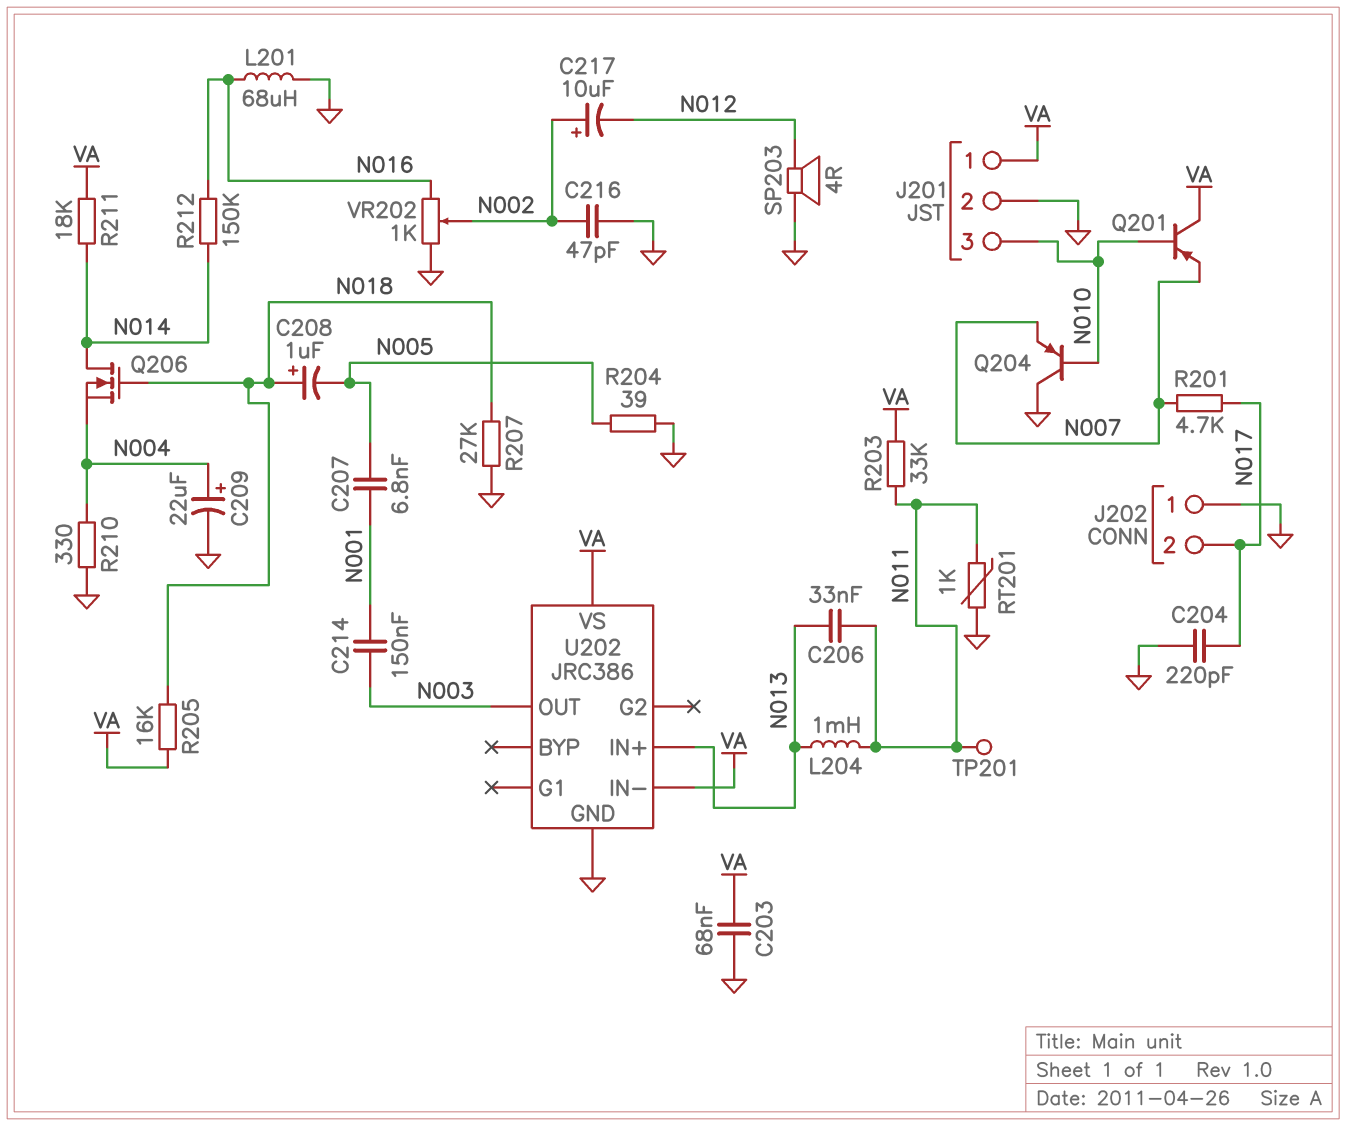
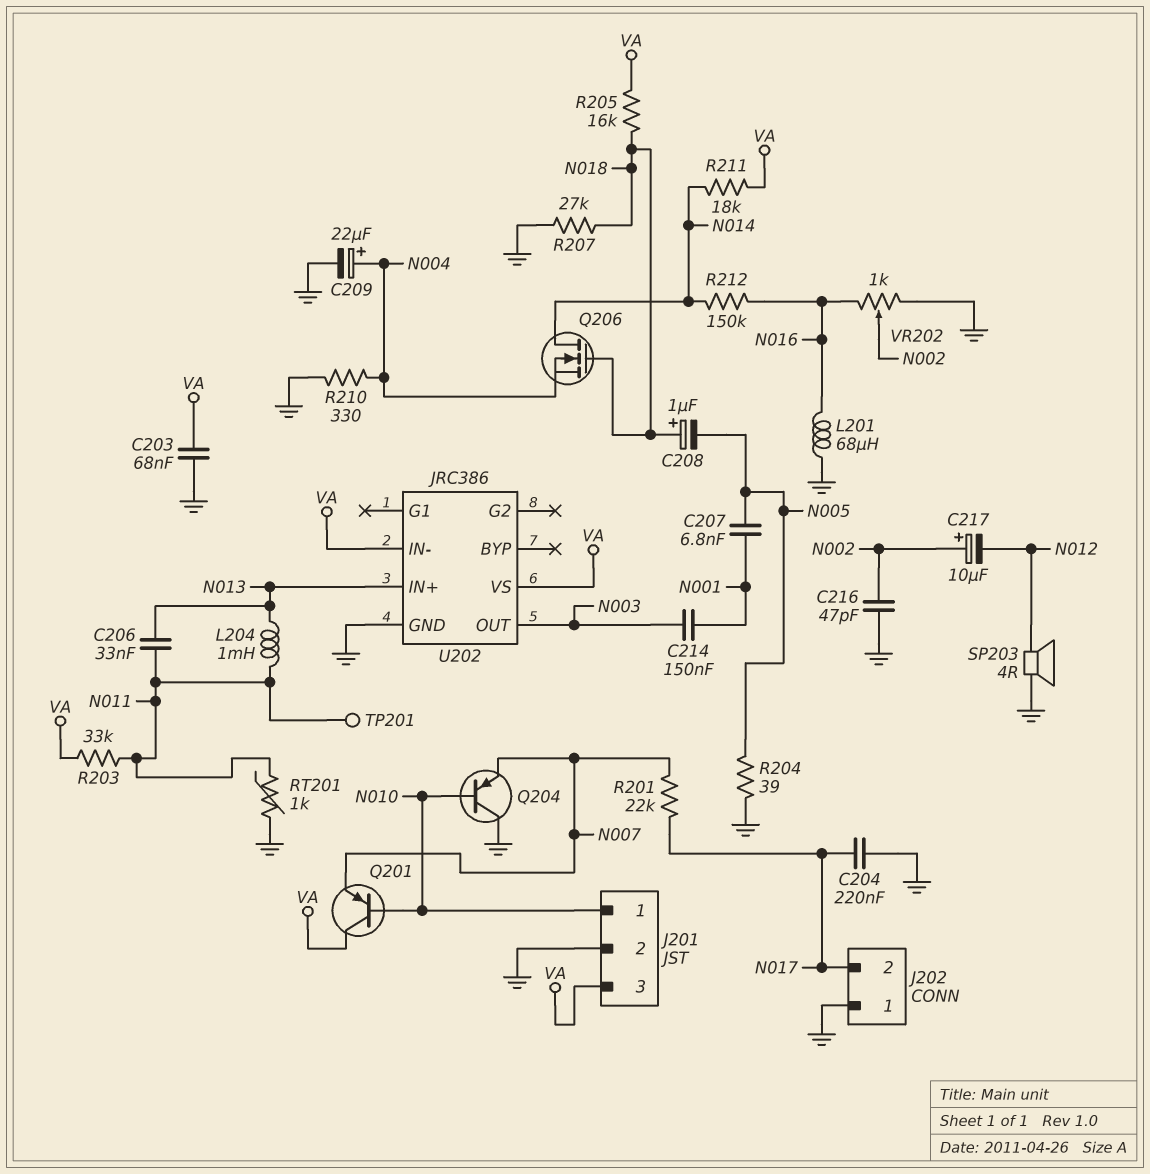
C204: 220pF (GND, N017) -> 220nF (GND, N017)
J201 pin 1: VA -> N010
J201 pin 3: N010 -> VA
R201: 4.7k (N007, N017) -> 22k (N007, N017)

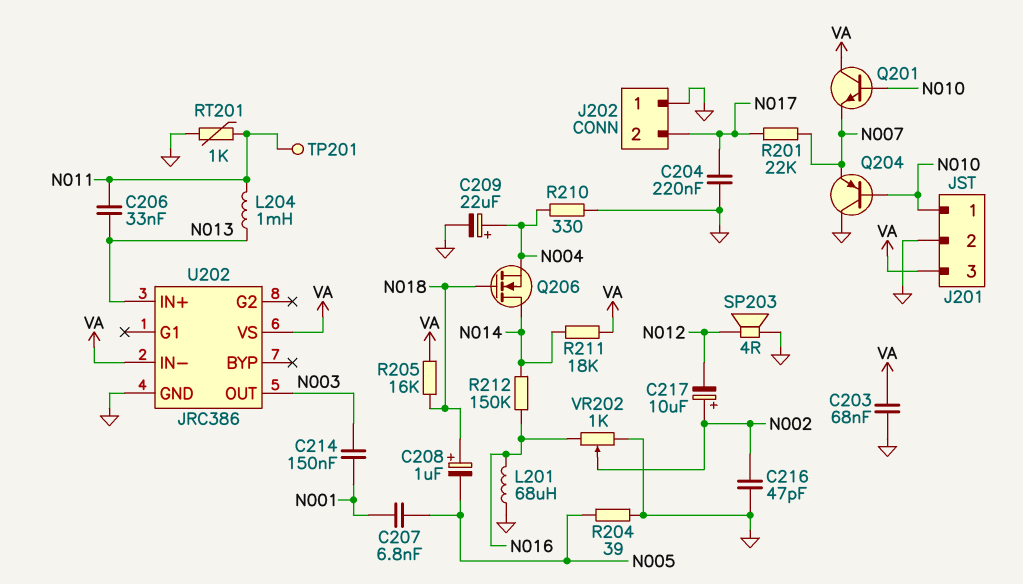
Q201: PNP (B N010, C VA, E N007) -> NPN (B N010, C VA, E N007)
R203: 33k (N011, VA) -> none
R207: 27k (GND, N018) -> none

